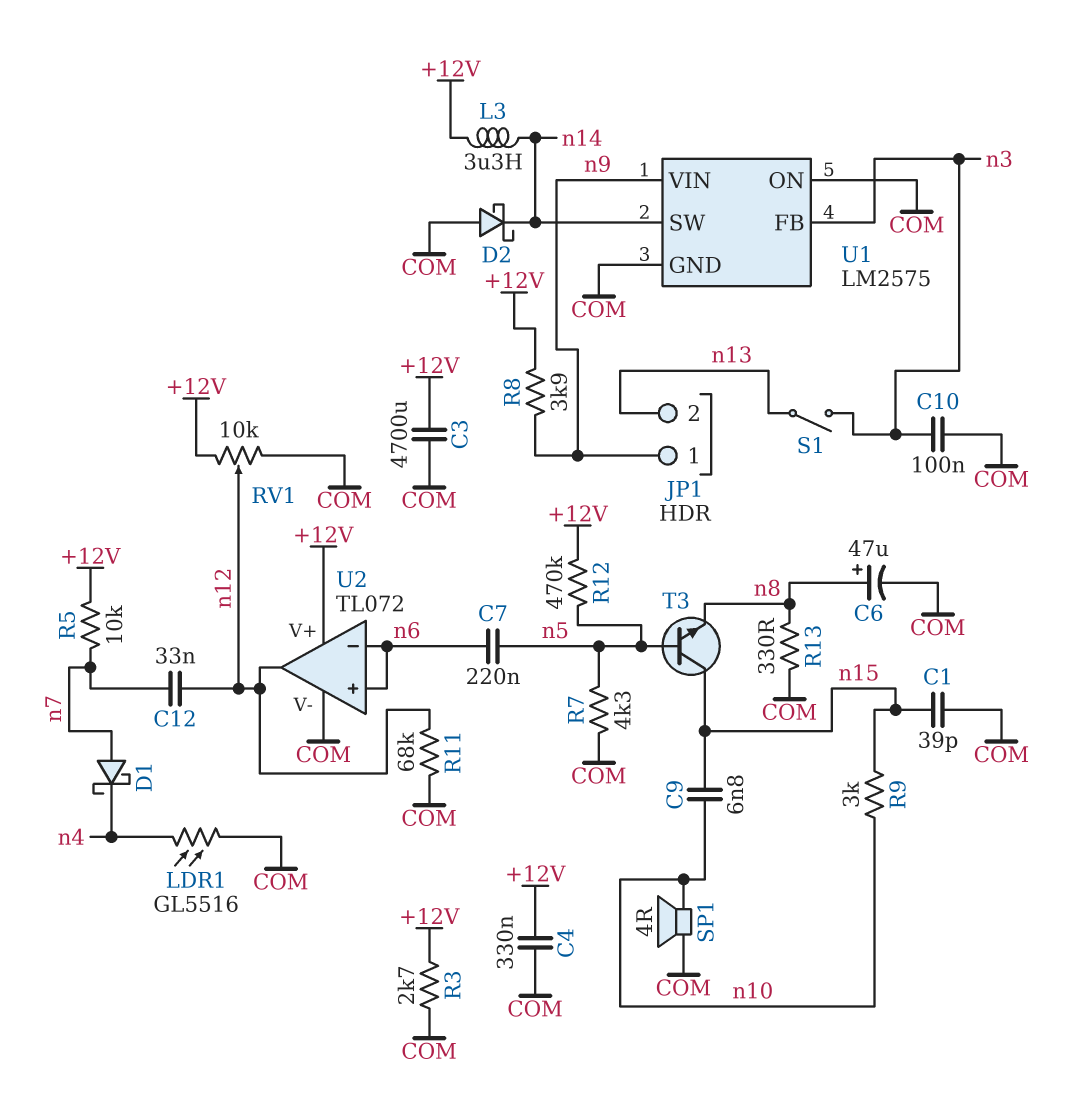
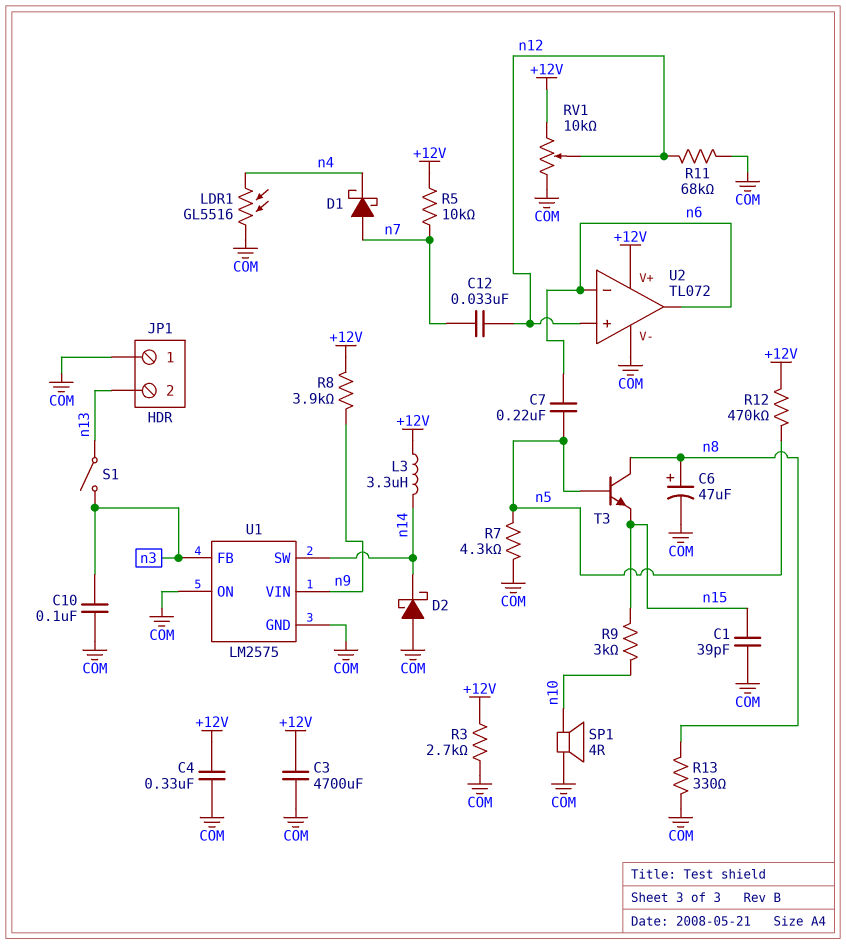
C9: 6.8nF (n10, n15) -> none
JP1 pin 1: n9 -> COM
T3: NPN (B n5, C n15, E n8) -> NPN (B n5, C n8, E n15)
U2 pin in+: n6 -> n12
U2 pin out: n12 -> n6

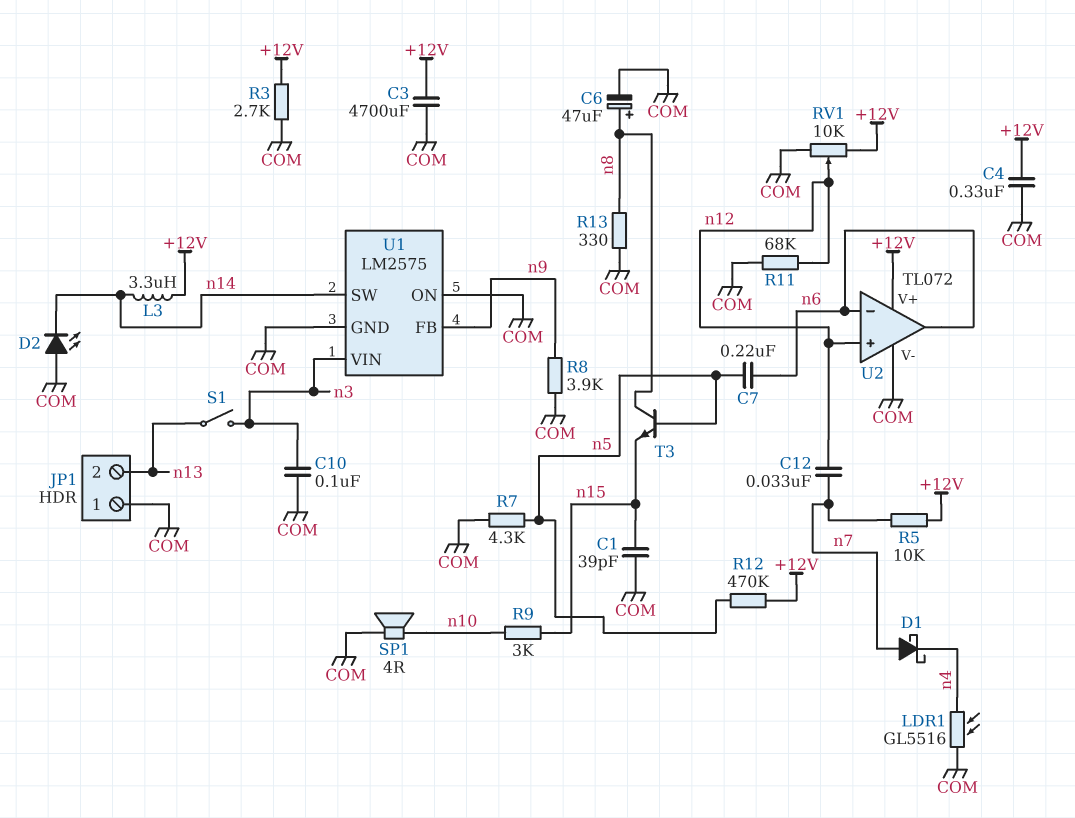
D2: schottky (A COM, K n14) -> LED (A COM, K n14)
R8: 3.9k (+12V, n9) -> 3.9k (COM, n9)
U1 pin FB: n3 -> n9
U1 pin VIN: n9 -> n3

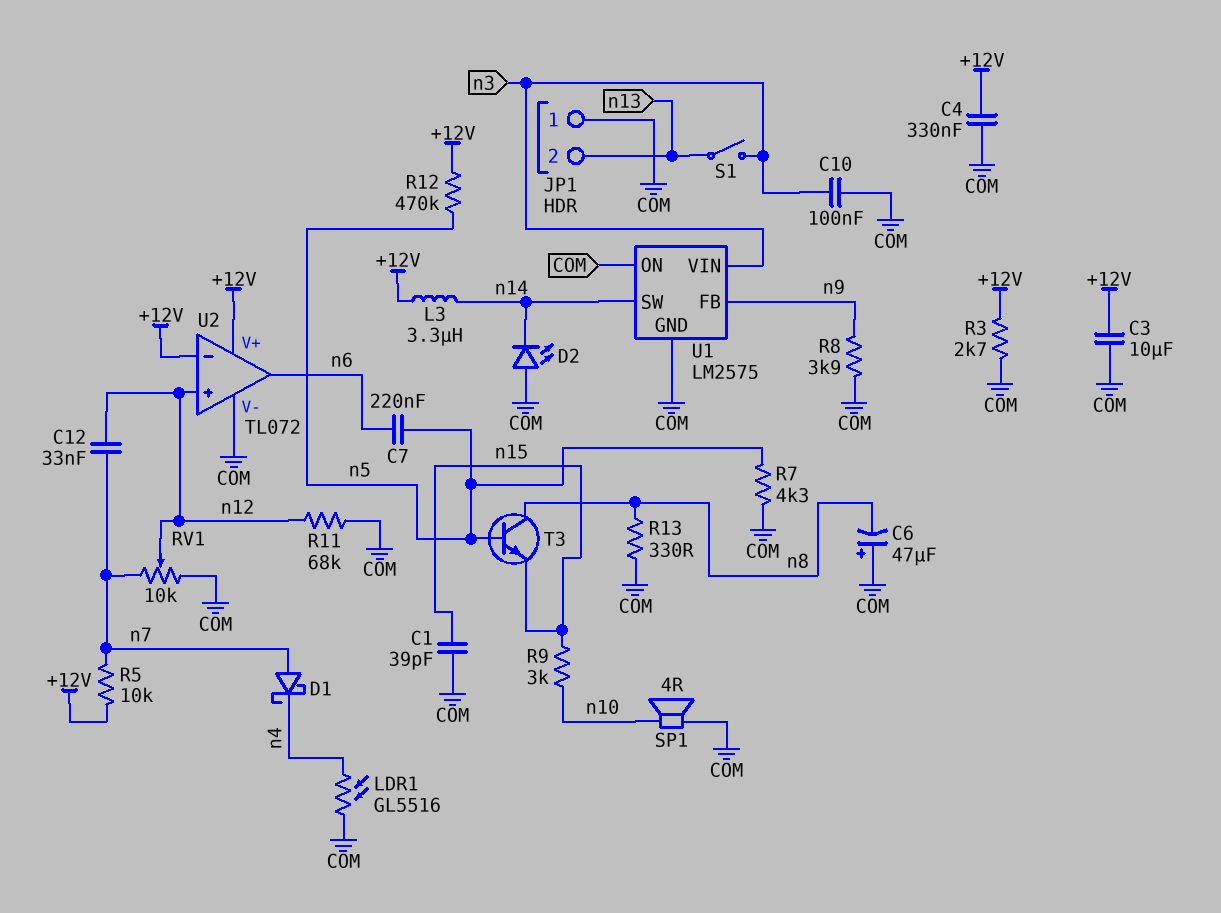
C3: 4700uF (+12V, COM) -> 10uF (+12V, COM)
C6: 47uF (plus n8, minus COM) -> 47uF (plus COM, minus n8)
RV1: 10k (+12V, COM, wiper n12) -> 10k (COM, n7, wiper n12)
U2 pin in-: n6 -> +12V

